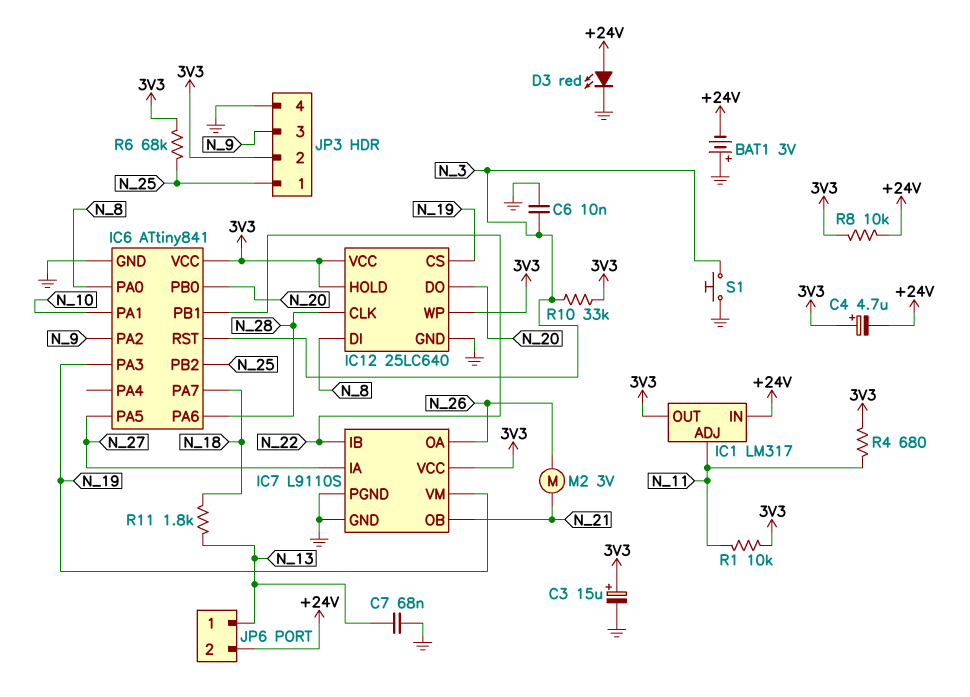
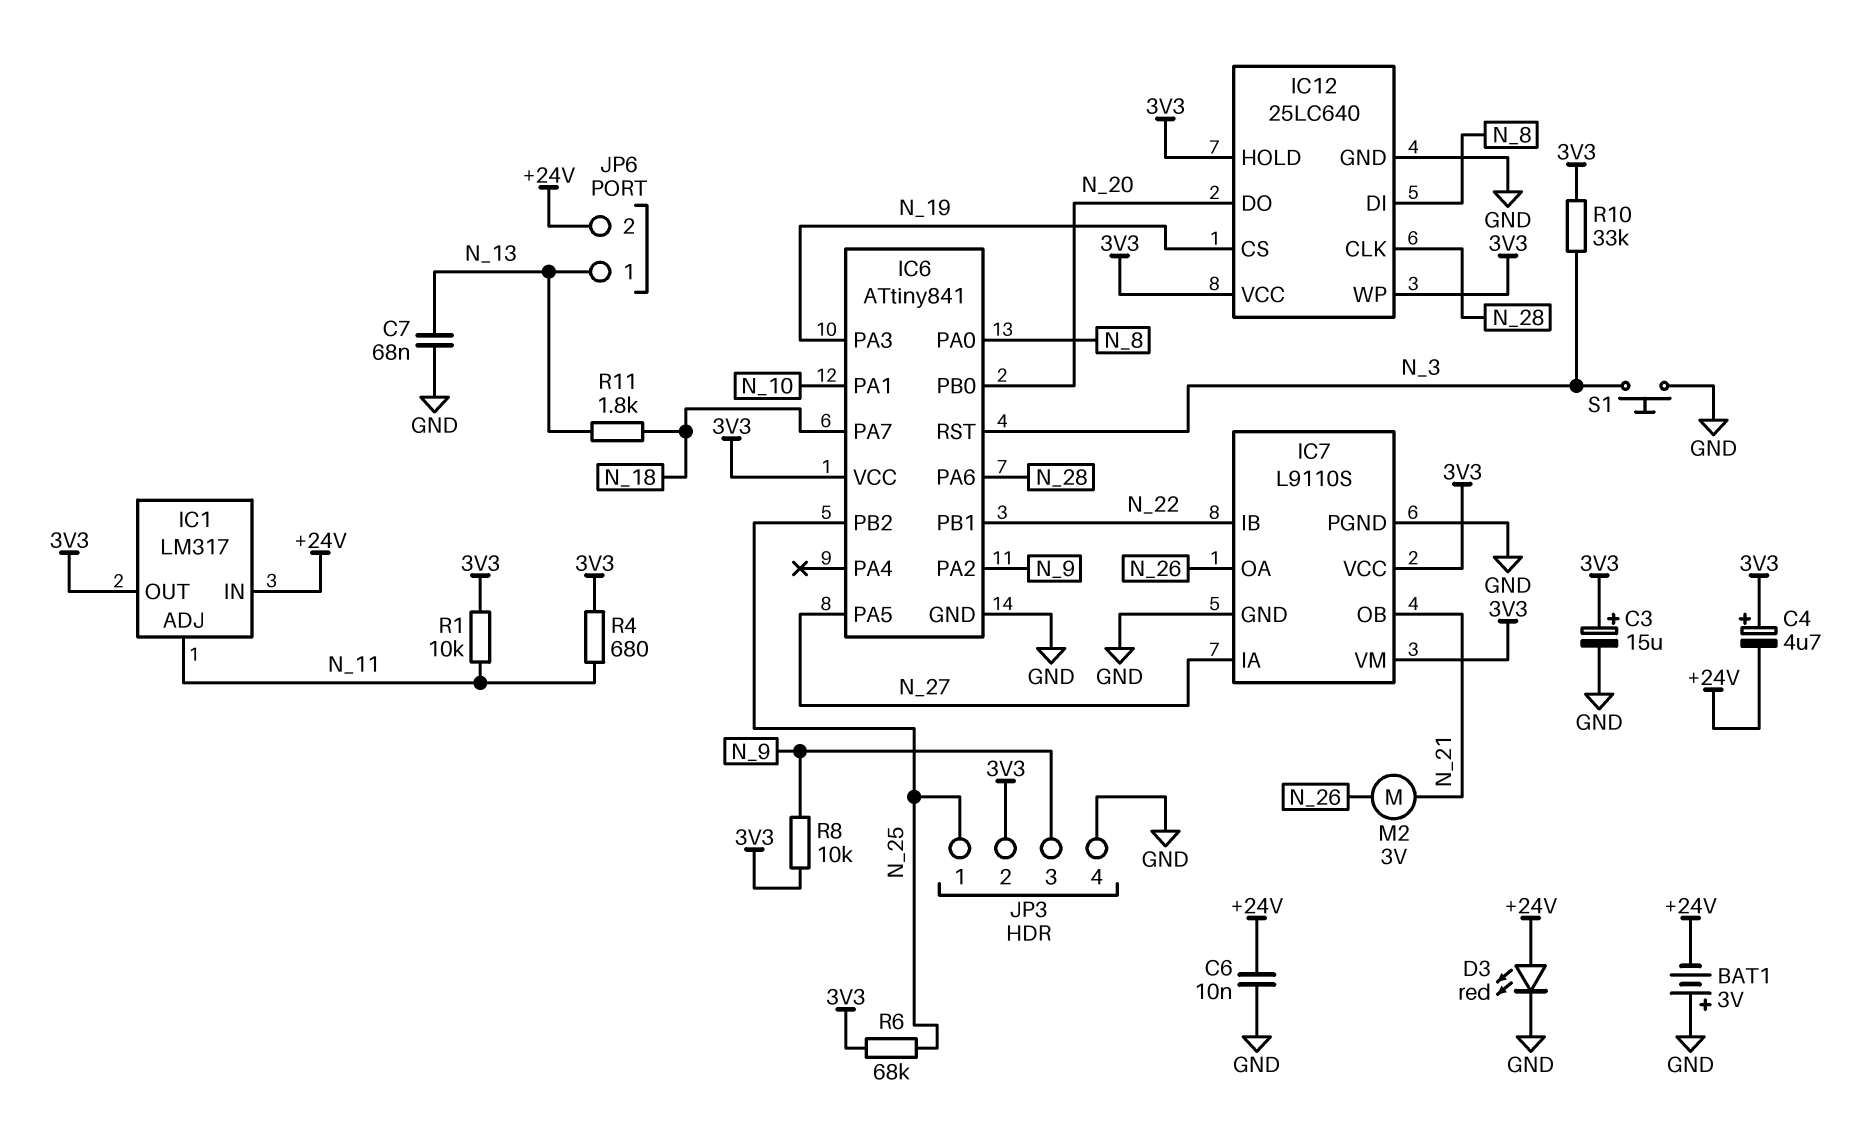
C6: 10nF (GND, N_3) -> 10nF (+24V, GND)
IC7 pin VM: N_19 -> 3V3
R8: 10k (+24V, 3V3) -> 10k (3V3, N_9)

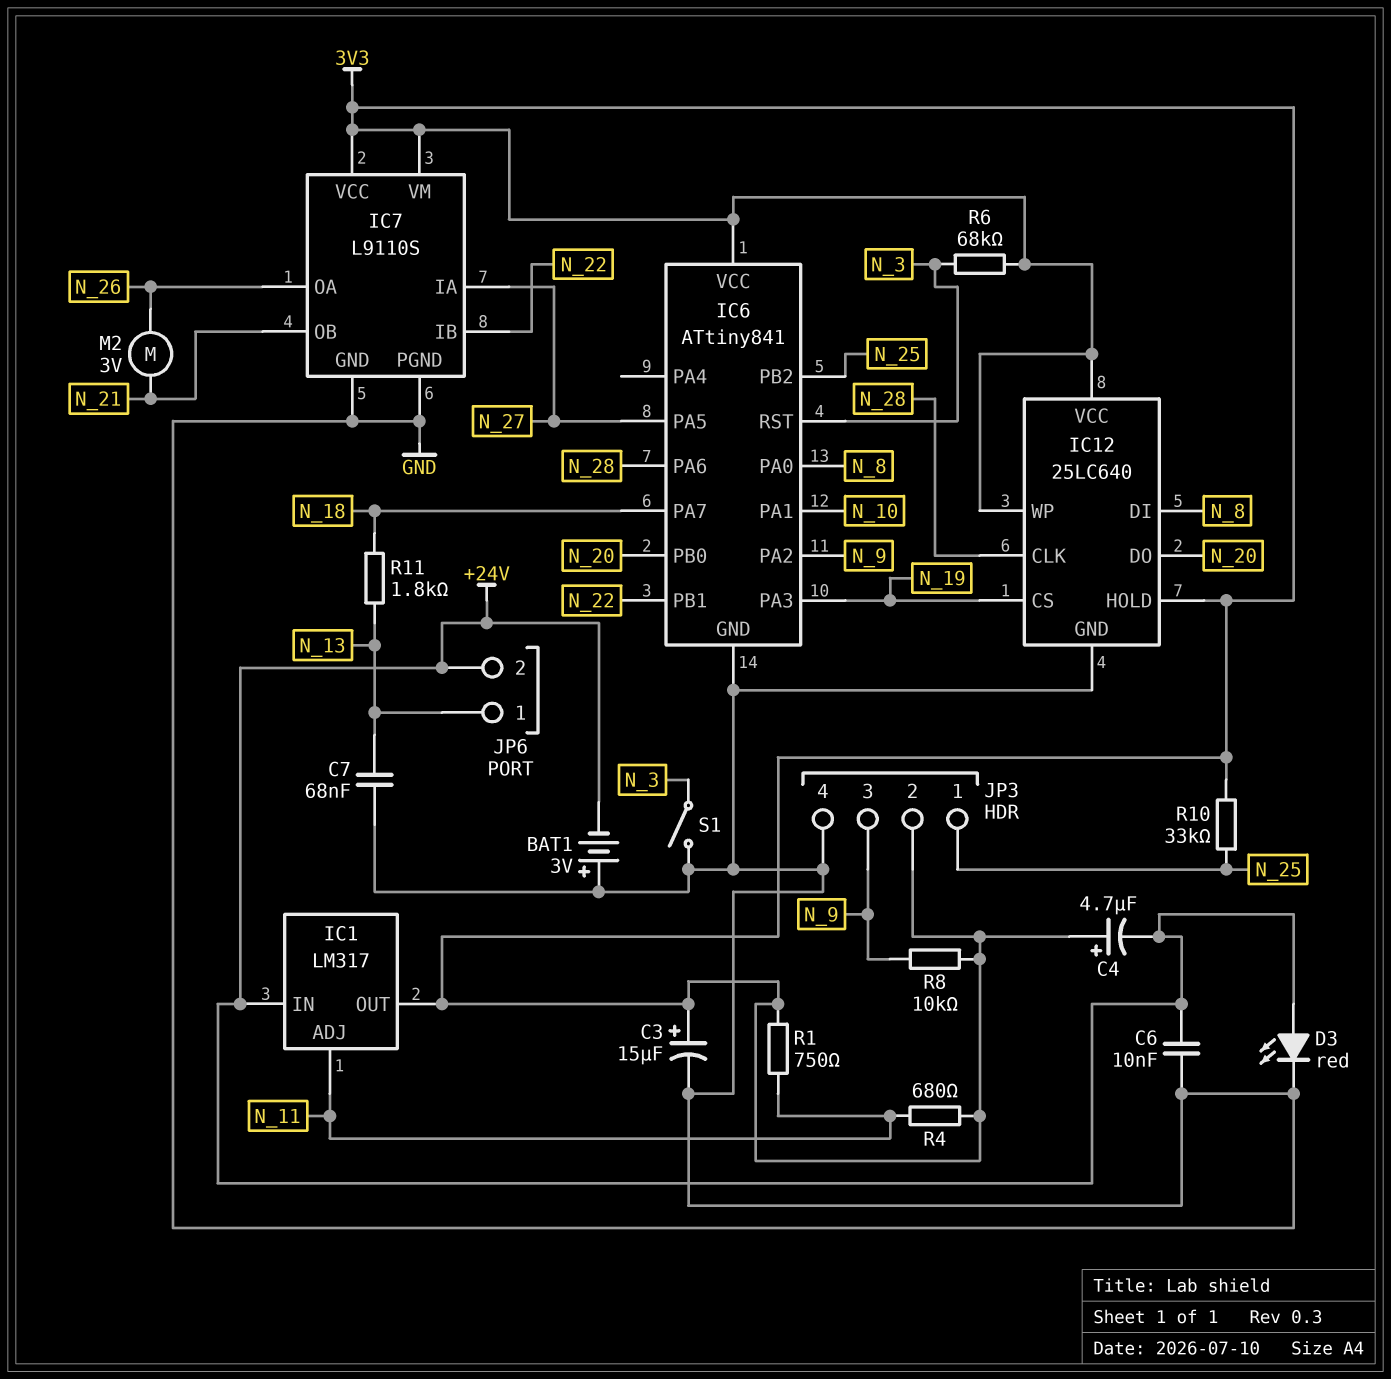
R1: 10k (3V3, N_11) -> 750 (3V3, N_11)
R6: 68k (3V3, N_25) -> 68k (3V3, N_3)
R10: 33k (3V3, N_3) -> 33k (3V3, N_25)
S1: button (GND, N_3) -> switch (GND, N_3)

